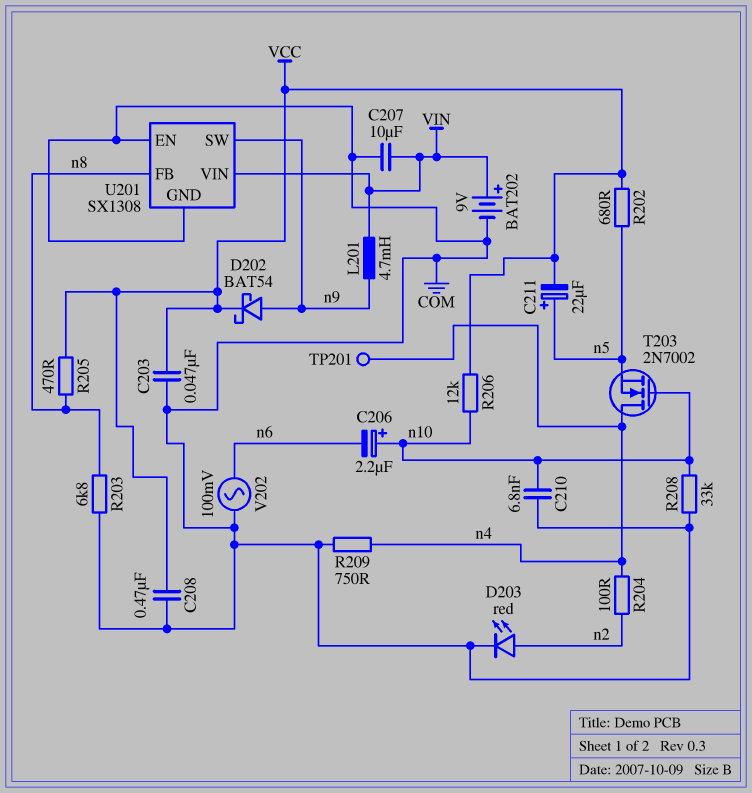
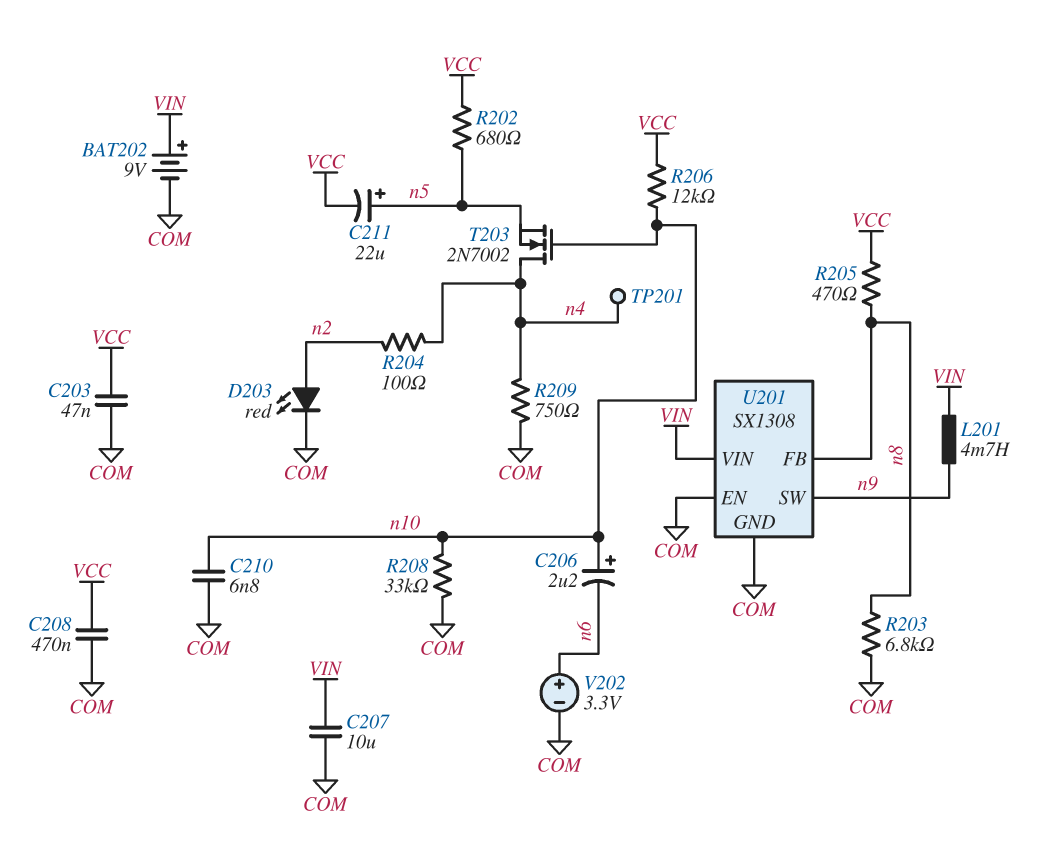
D202: schottky BAT54 (A n9, K VCC) -> none
V202: AC 100mV (COM, n6) -> 3.3V (plus n6, minus COM)

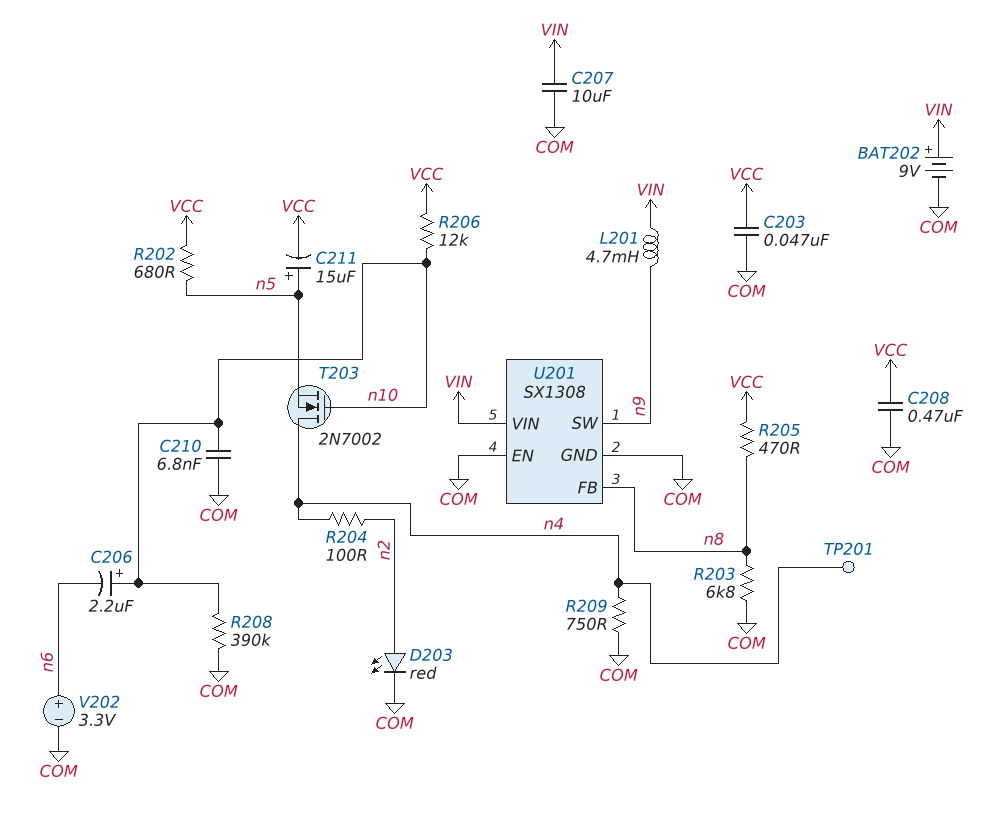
C211: 22uF (plus n5, minus VCC) -> 15uF (plus n5, minus VCC)
R208: 33k (COM, n10) -> 390k (COM, n10)

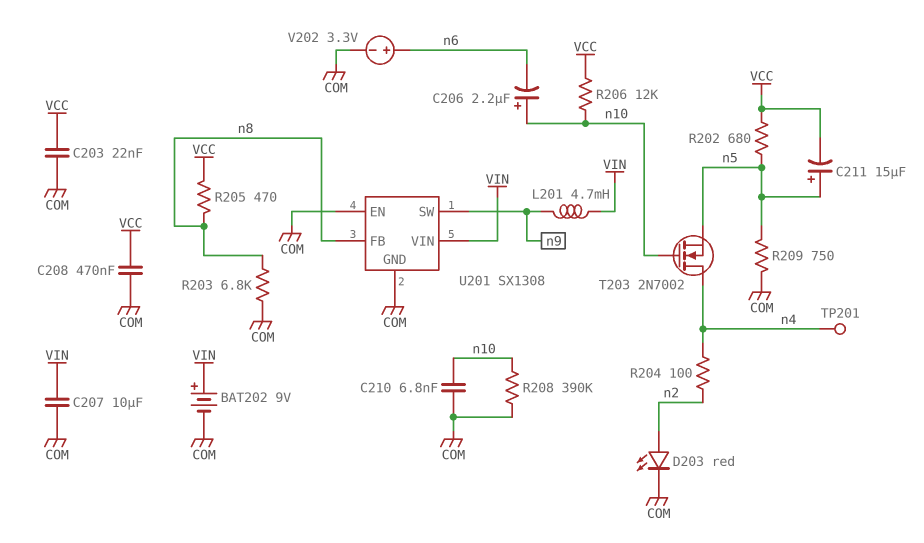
C203: 47nF (COM, VCC) -> 22nF (COM, VCC)
R209: 750 (COM, n4) -> 750 (COM, n5)

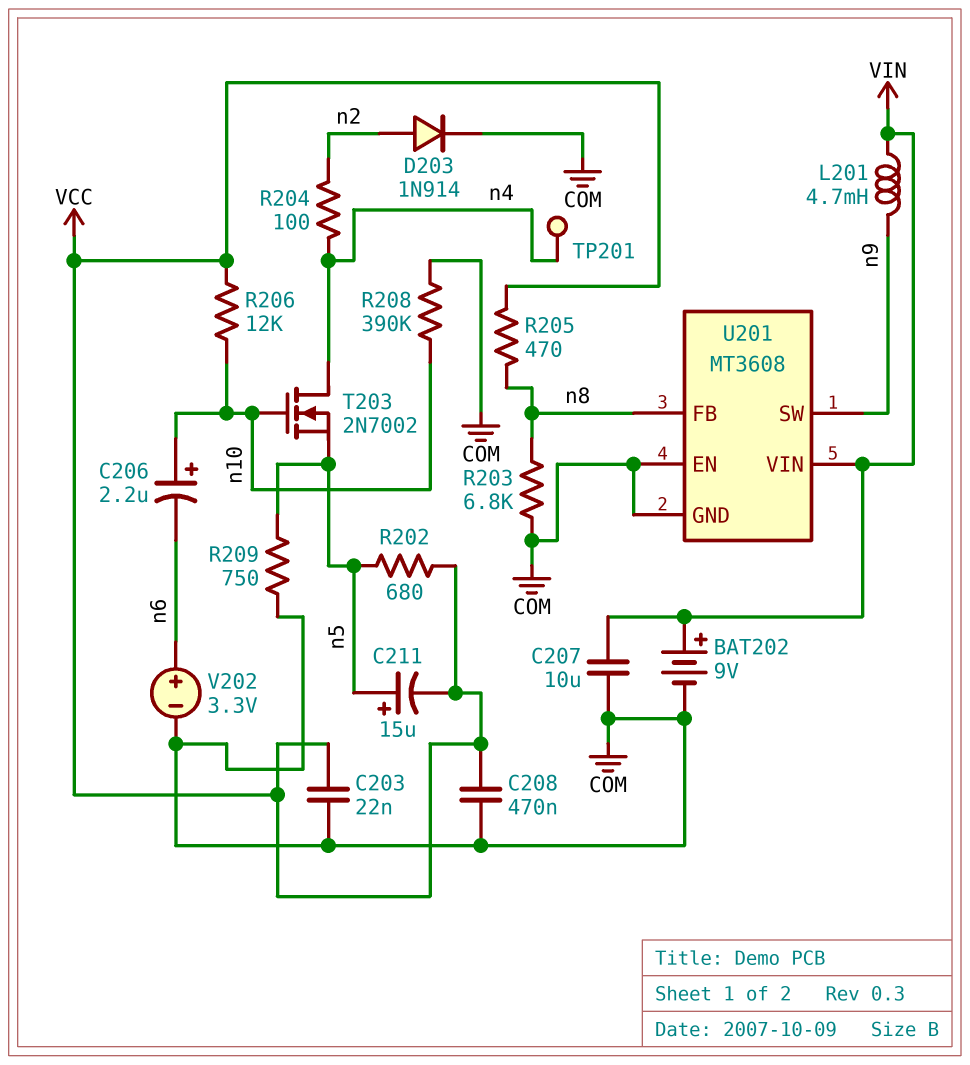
C210: 6.8nF (COM, n10) -> none
D203: LED red (A n2, K COM) -> diode 1N914 (A n2, K COM)
U201: SX1308 -> MT3608

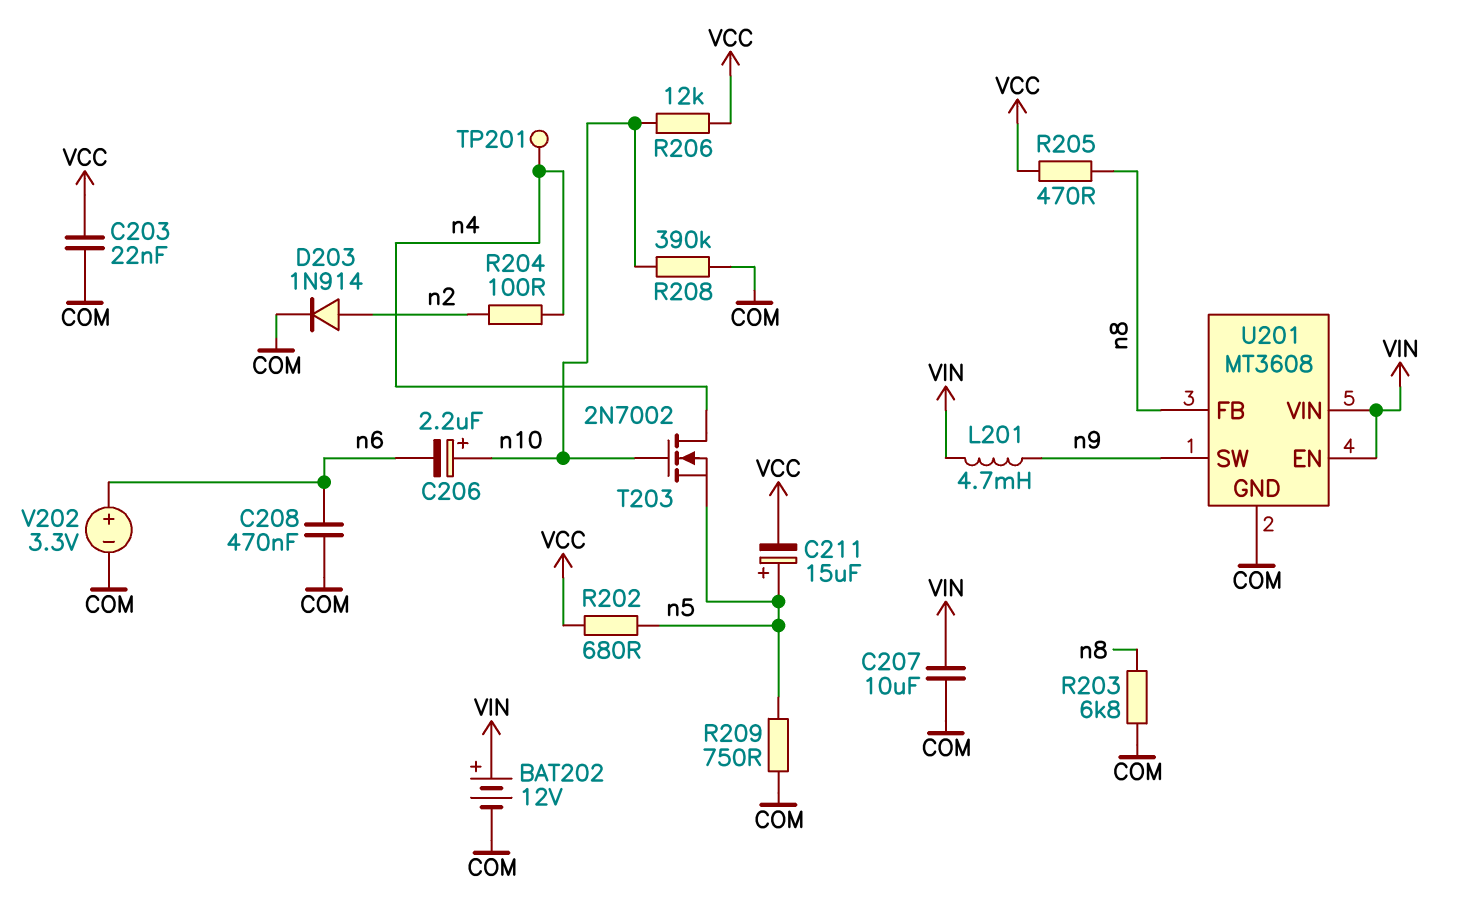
BAT202: 9V (plus VIN, minus COM) -> 12V (plus VIN, minus COM)
C208: 470nF (COM, VCC) -> 470nF (COM, n6)
U201 pin EN: COM -> VIN

